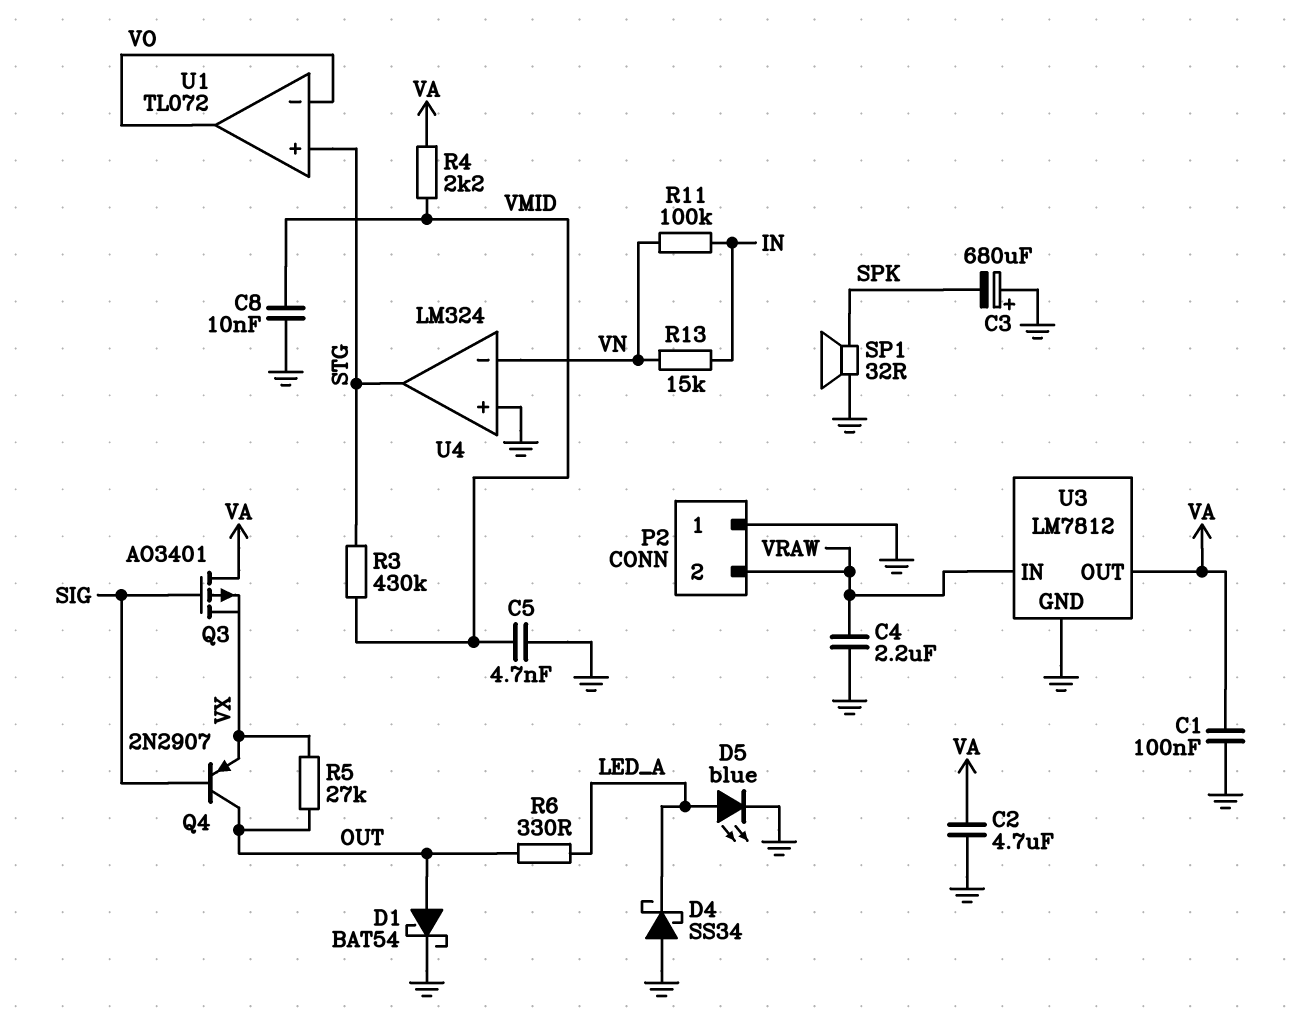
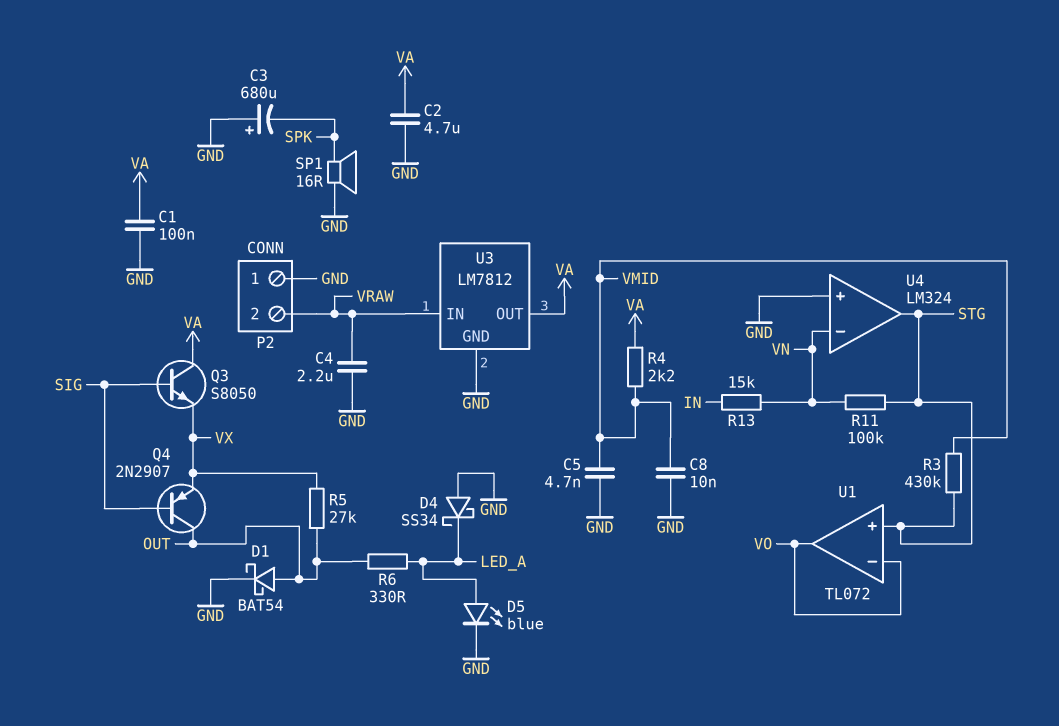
Q3: PMOS AO3401 (G SIG, D VA, S VX) -> NPN S8050 (B SIG, C VA, E VX)
R11: 100k (IN, VN) -> 100k (STG, VN)
SP1: speaker 32R (GND, SPK) -> speaker 16R (GND, SPK)

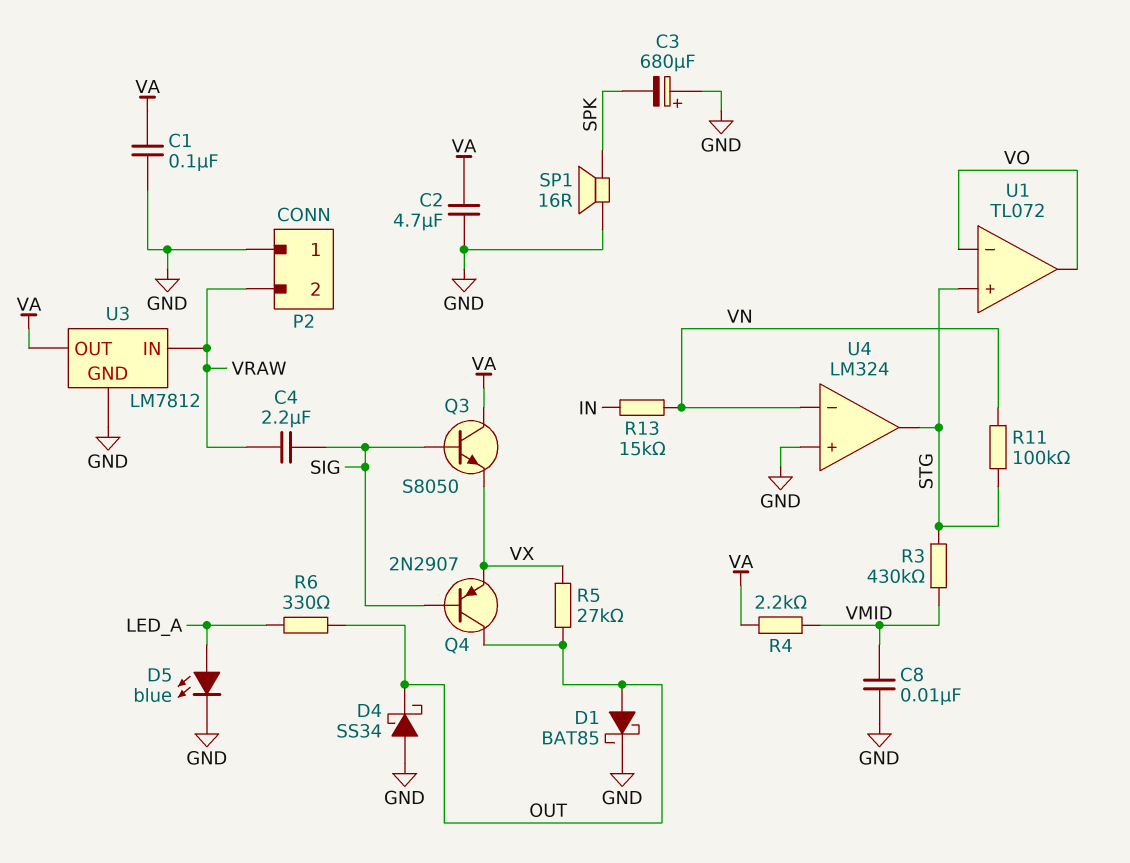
C4: 2.2uF (GND, VRAW) -> 2.2uF (SIG, VRAW)
C5: 4.7nF (GND, VMID) -> none
D1: schottky BAT54 (A OUT, K GND) -> schottky BAT85 (A OUT, K GND)
D4: schottky SS34 (A GND, K LED_A) -> schottky SS34 (A GND, K OUT)

